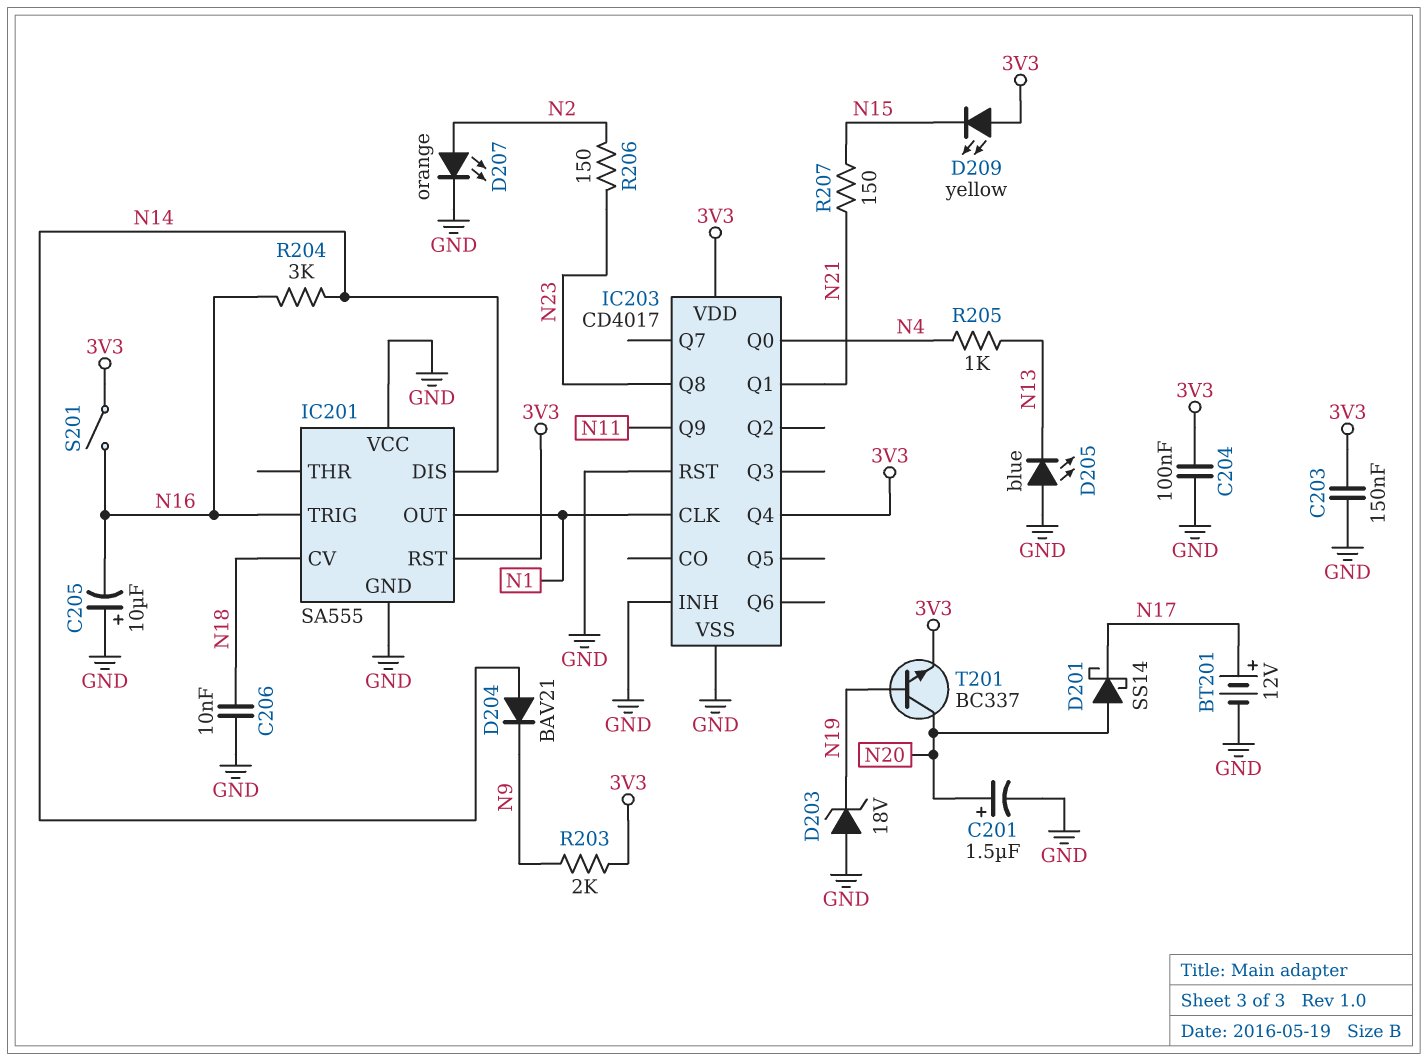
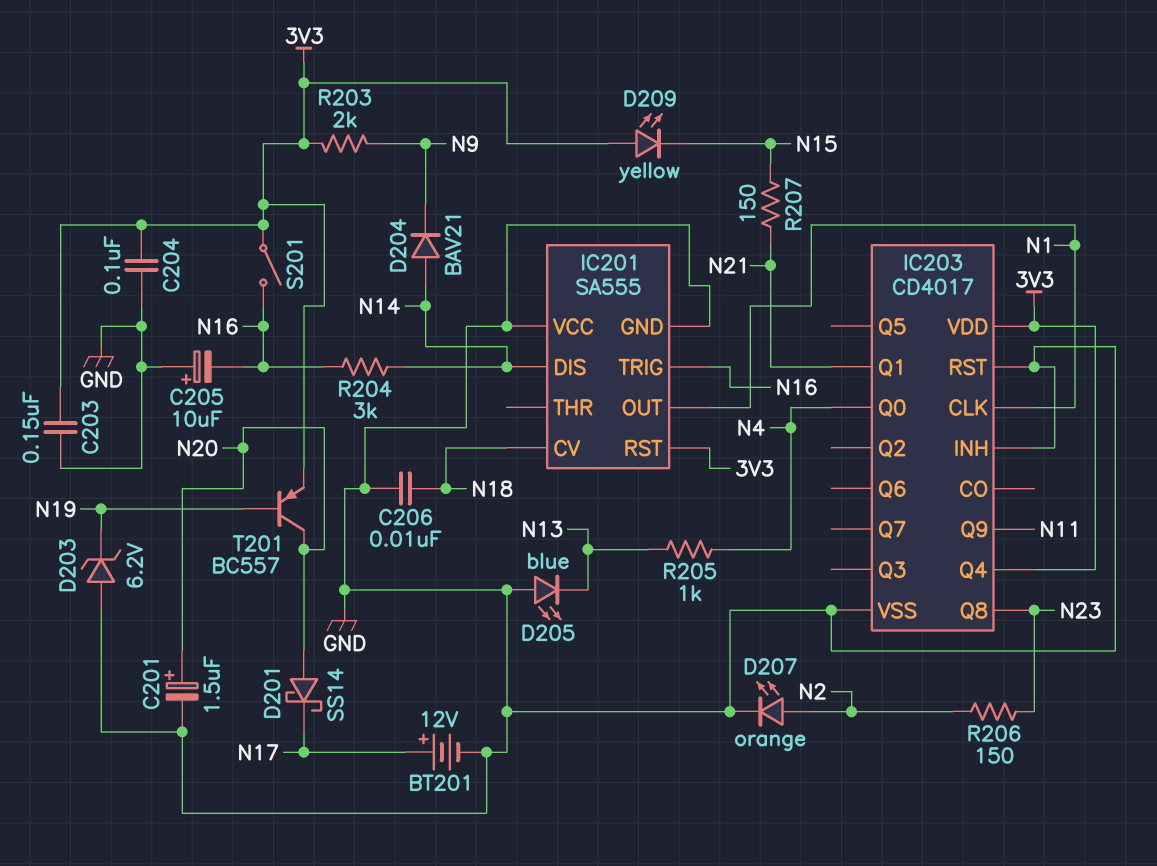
D203: zener 18V (A GND, K N19) -> zener 6.2V (A GND, K N19)
T201: NPN BC337 (B N19, C N20, E 3V3) -> PNP BC557 (B N19, C N20, E 3V3)

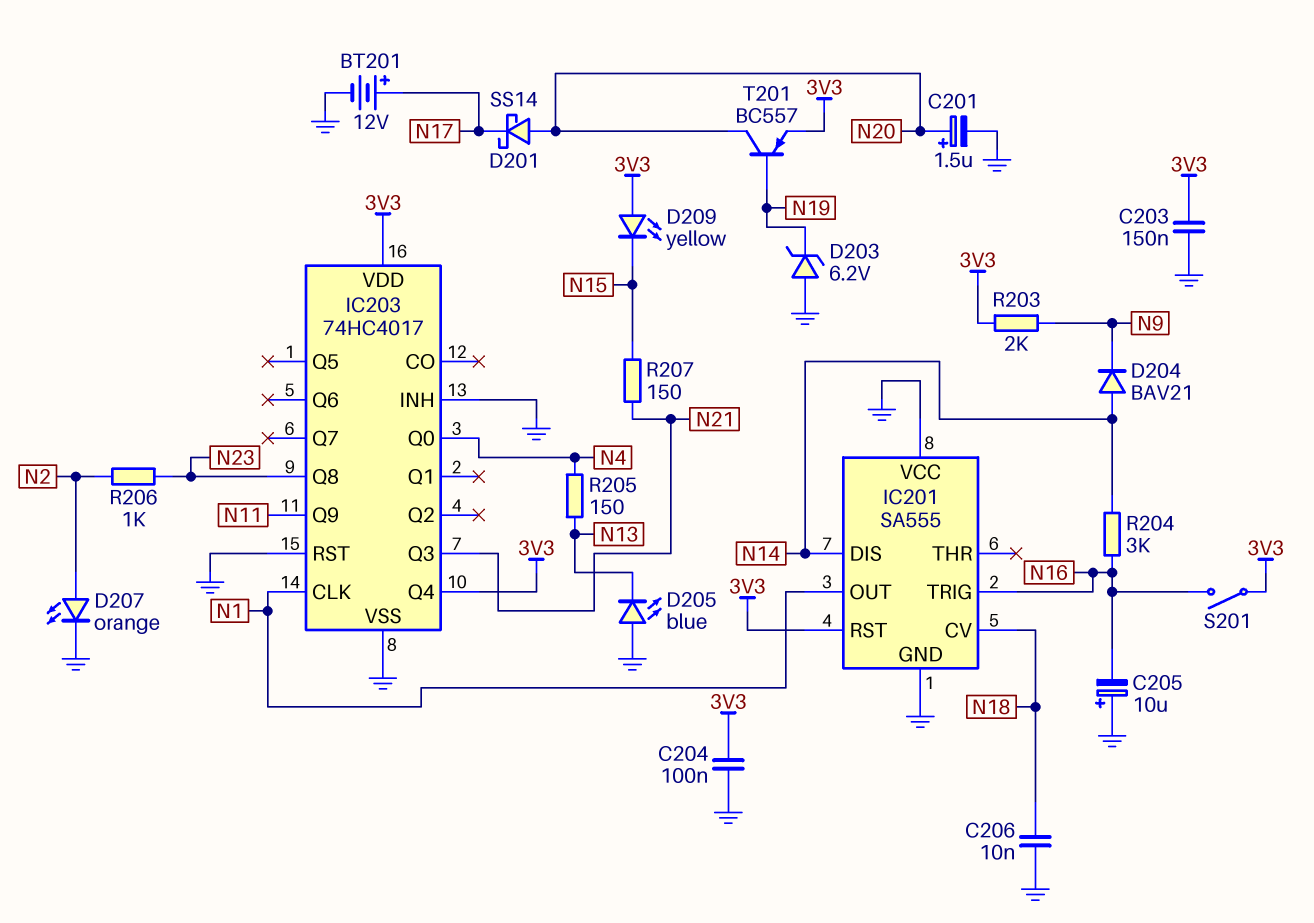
IC203: CD4017 -> 74HC4017
IC203 pin Q1: N21 -> none
IC203 pin Q3: none -> N21
R205: 1k (N4, N13) -> 150 (N4, N13)
R206: 150 (N2, N23) -> 1k (N2, N23)

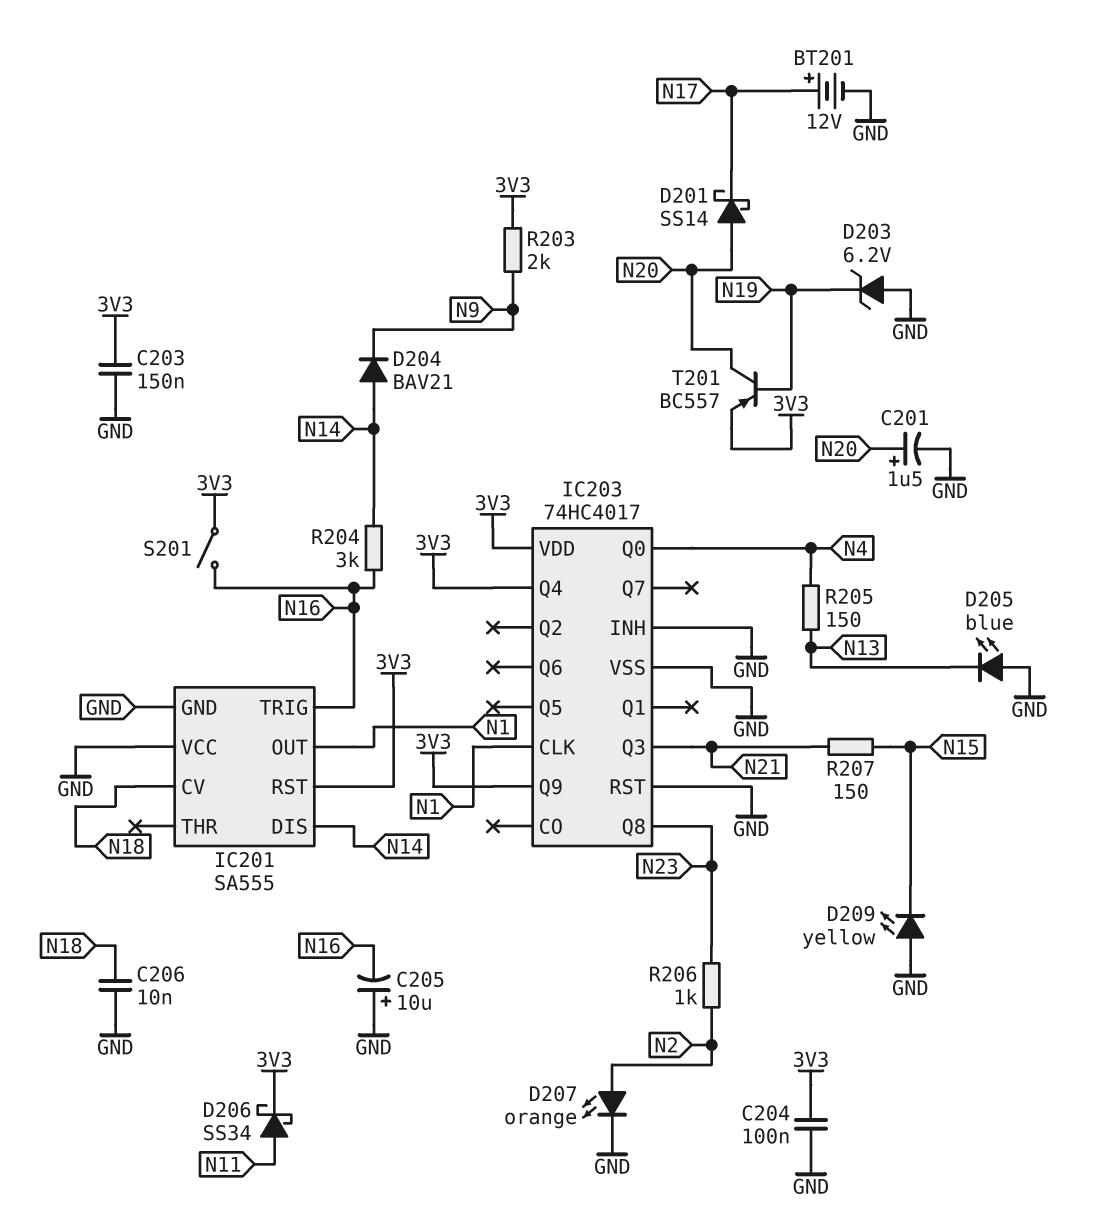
D206: none -> schottky SS34 (A N11, K 3V3)
D209: LED yellow (A 3V3, K N15) -> LED yellow (A GND, K N15)
IC203 pin Q9: N11 -> 3V3

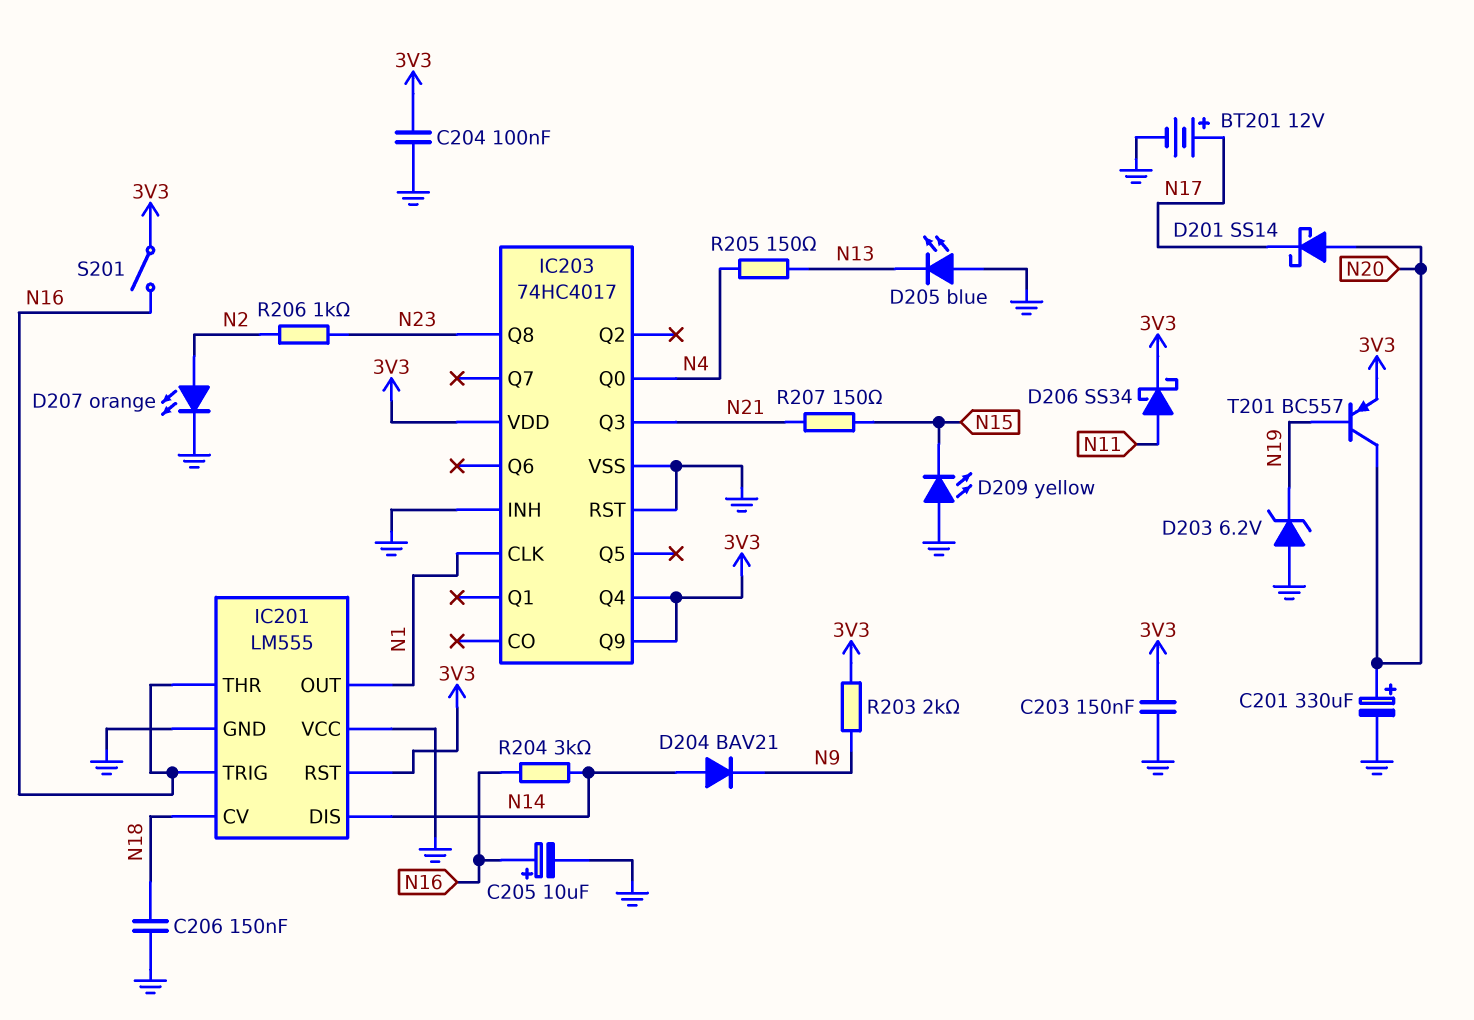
C201: 1.5uF (plus N20, minus GND) -> 330uF (plus N20, minus GND)
C205: 10uF (plus GND, minus N16) -> 10uF (plus N16, minus GND)
C206: 10nF (GND, N18) -> 150nF (GND, N18)
IC201: SA555 -> LM555
IC201 pin THR: none -> N16

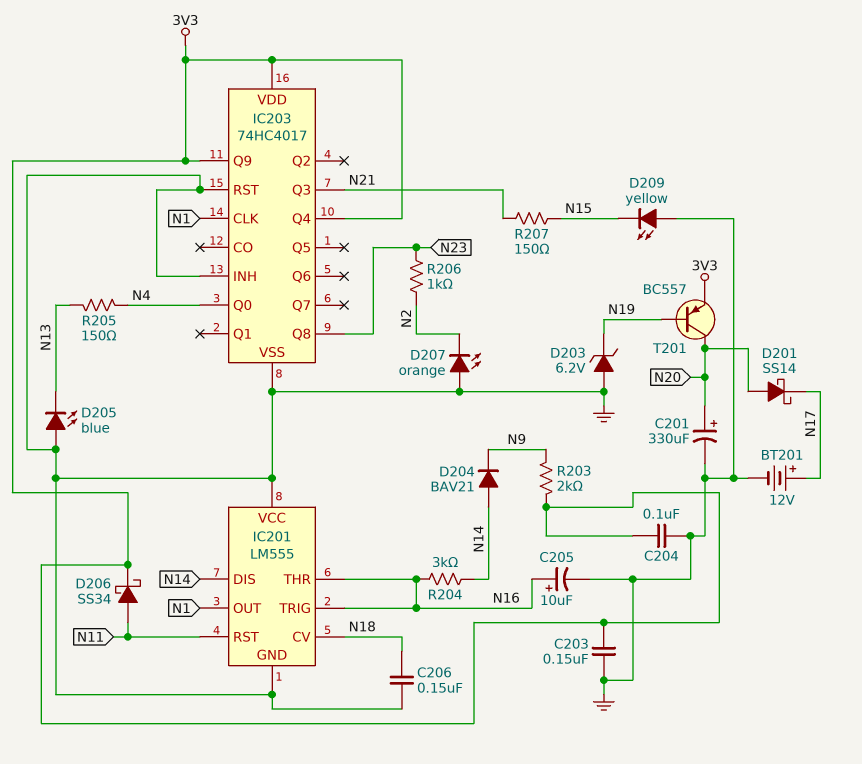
D207: LED orange (A N2, K GND) -> LED orange (A GND, K N2)
IC201 pin RST: 3V3 -> N11
S201: switch (3V3, N16) -> none

